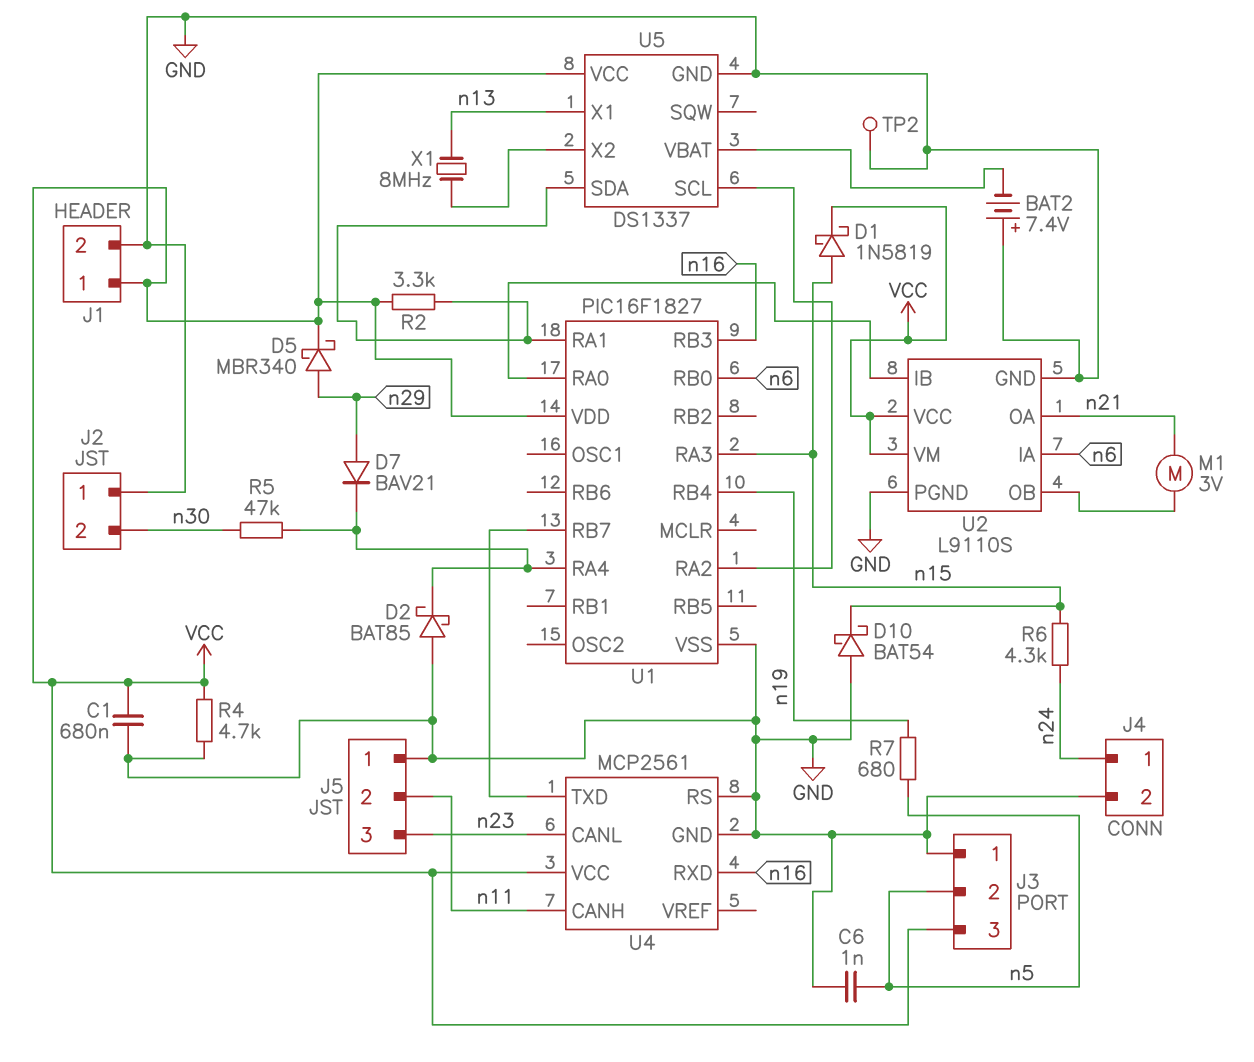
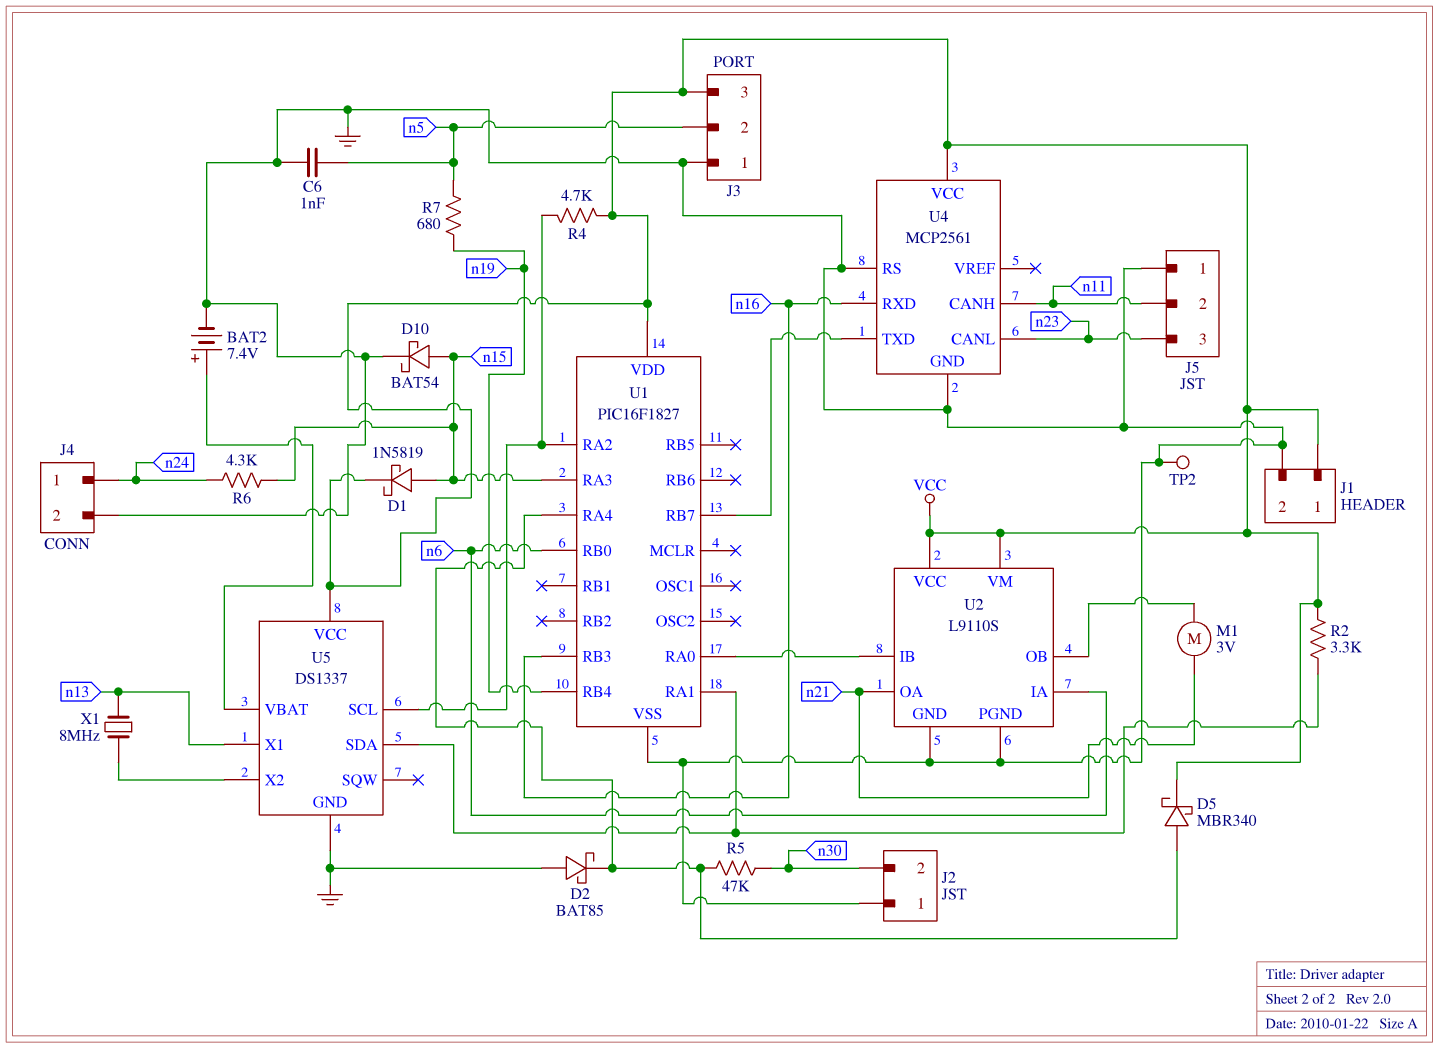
BAT2: 7.4V (plus GND, minus U5/VBAT) -> 7.4V (plus U5/VBAT, minus GND)
C1: 680nF (GND, VCC) -> none
D5: schottky MBR340 (A n29, K VCC) -> schottky MBR340 (A U1/RA4, K VCC)
D7: diode BAV21 (A n29, K U1/RA4) -> none
D10: schottky BAT54 (A GND, K n15) -> schottky BAT54 (A n15, K GND)
R4: 4.7k (GND, VCC) -> 4.7k (U1/RA2, VCC)

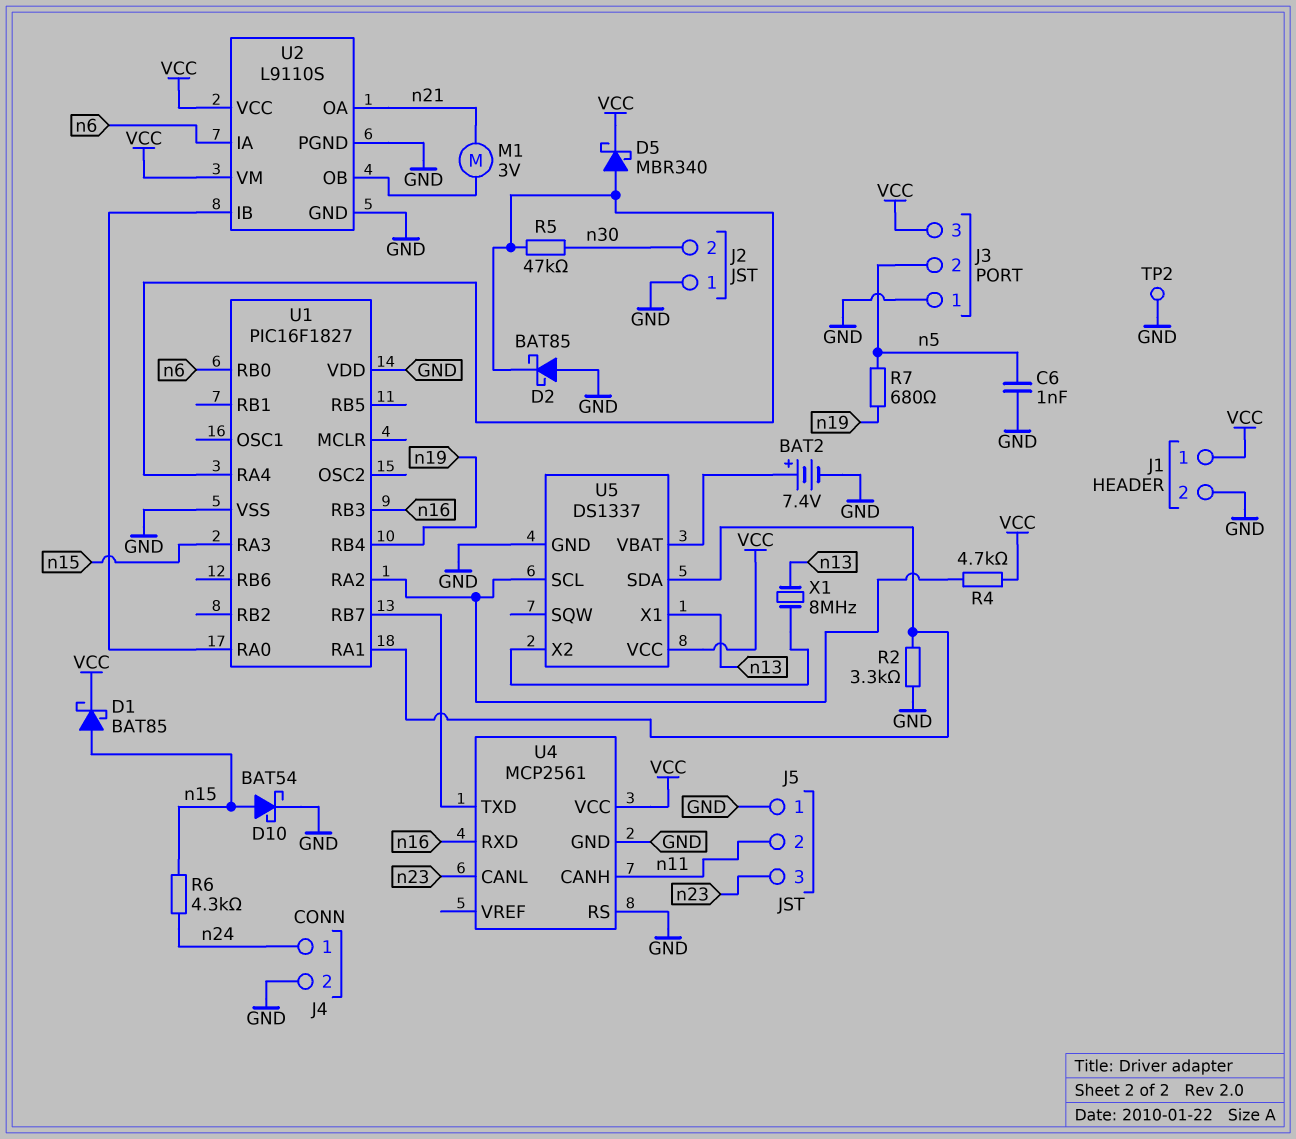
D1: schottky 1N5819 (A n15, K VCC) -> schottky BAT85 (A n15, K VCC)
R2: 3.3k (U1/RA1, VCC) -> 3.3k (GND, U1/RA1)
U1 pin VDD: VCC -> GND

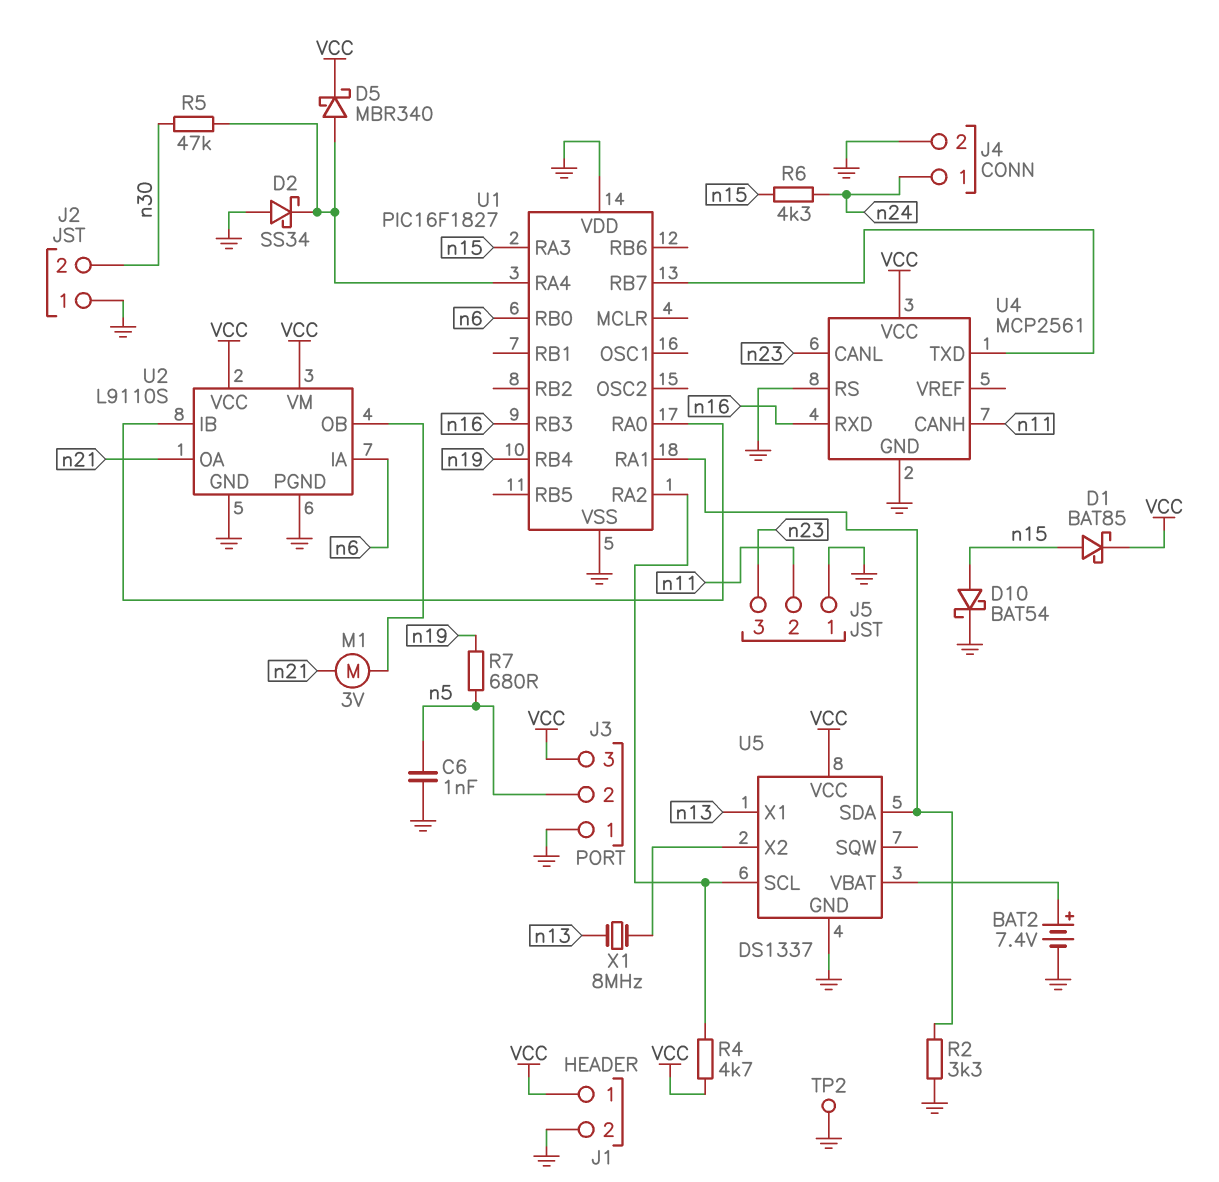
D2: schottky BAT85 (A GND, K U1/RA4) -> schottky SS34 (A GND, K U1/RA4)

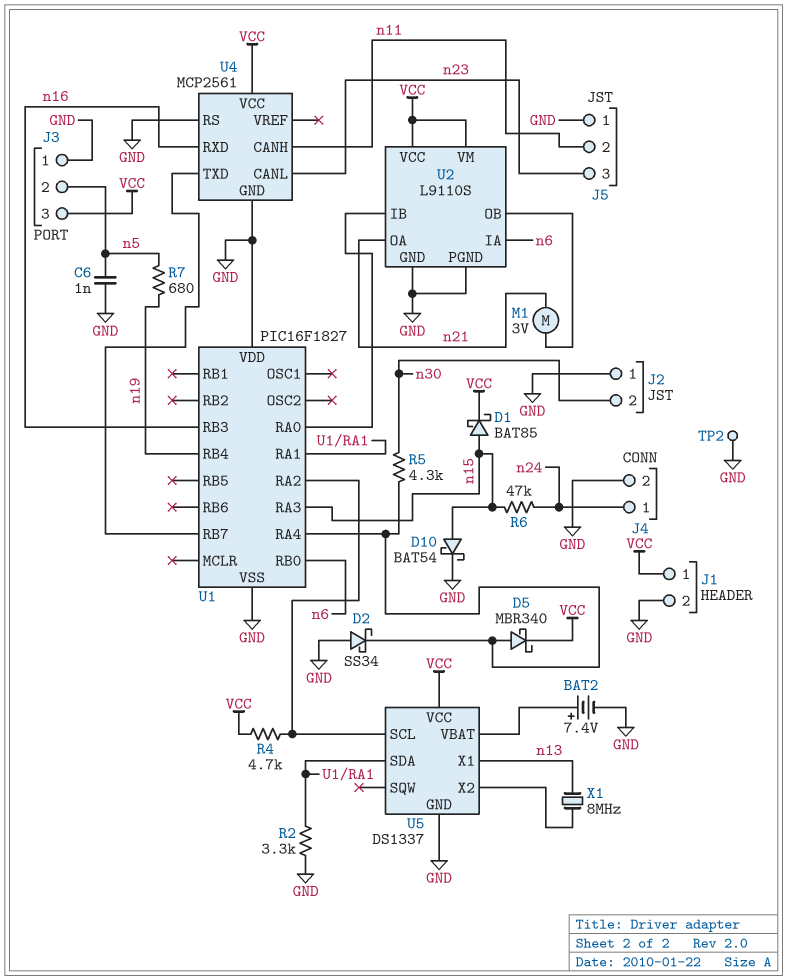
R5: 47k (U1/RA4, n30) -> 4.3k (U1/RA4, n30)
R6: 4.3k (n15, n24) -> 47k (n15, n24)

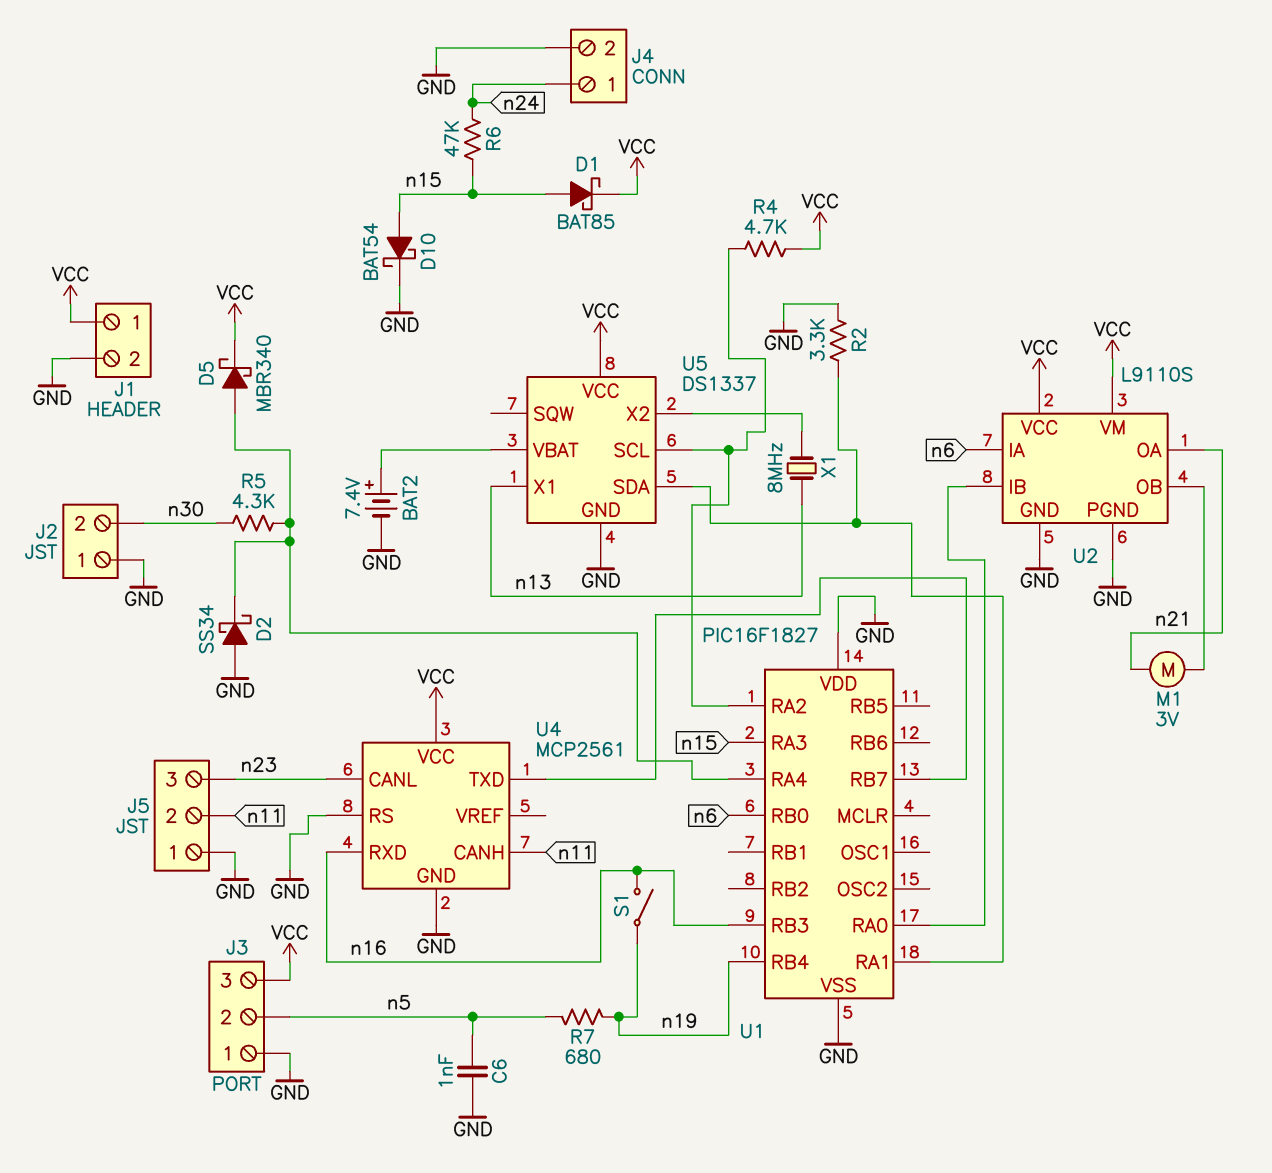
S1: none -> switch (n16, n19)
TP2: test point (GND) -> none

